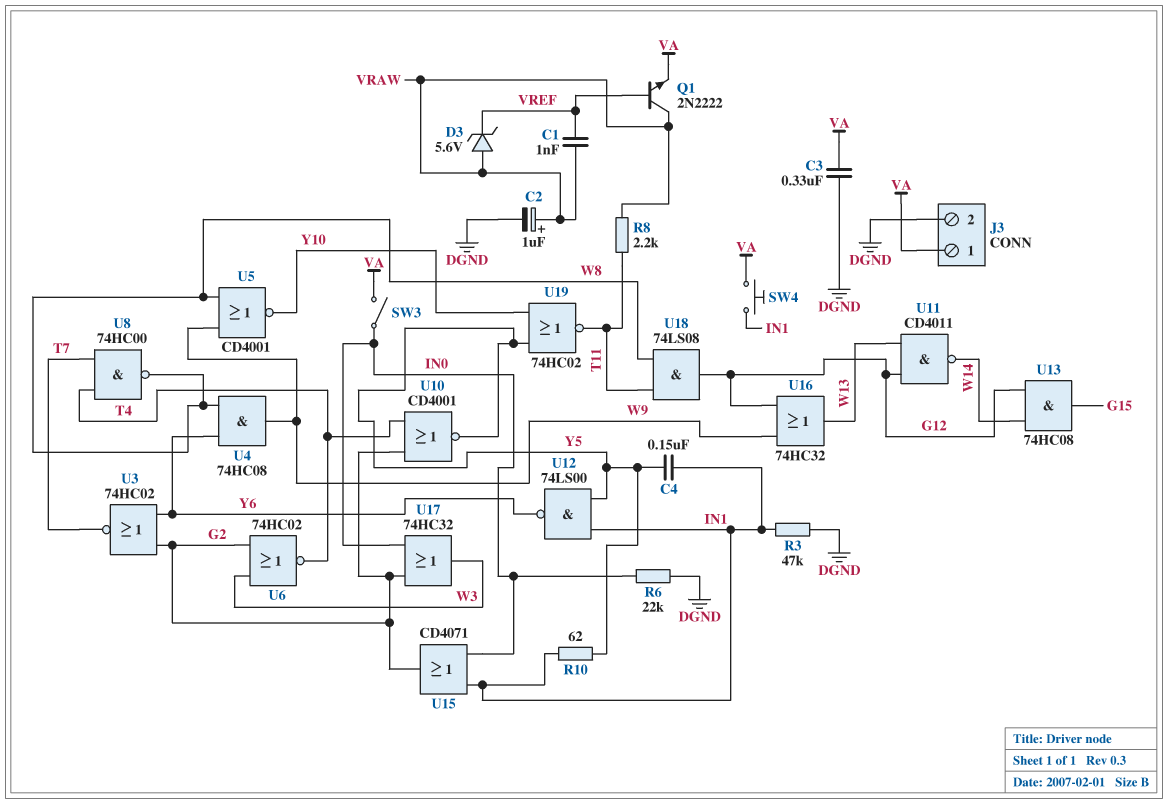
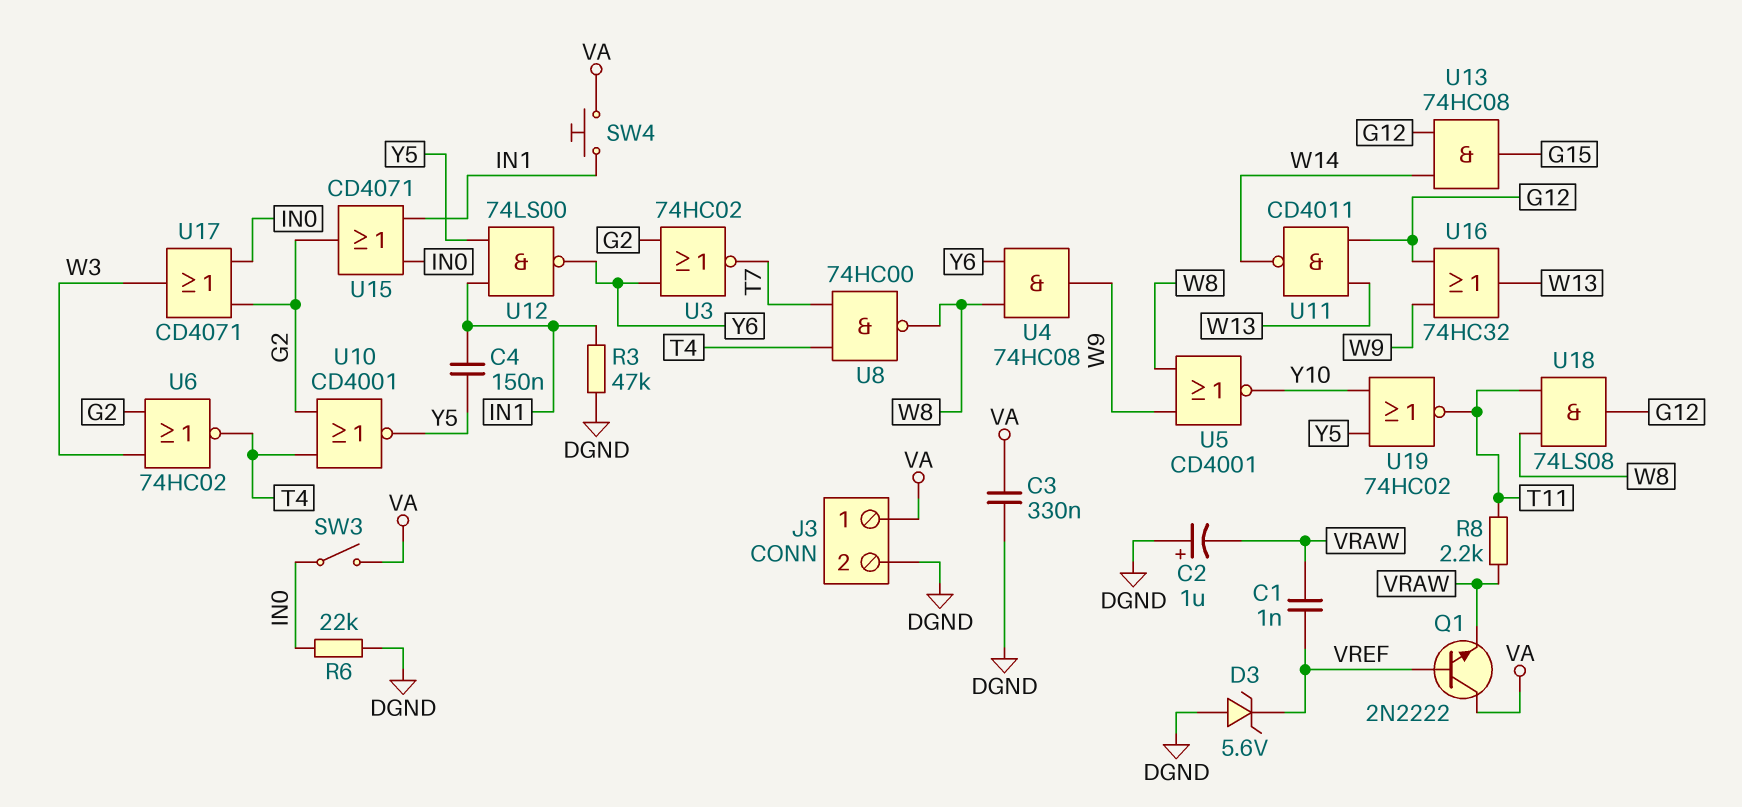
C2: 1uF (plus VRAW, minus DGND) -> 1uF (plus DGND, minus VRAW)
D3: zener 5.6V (A VRAW, K VREF) -> zener 5.6V (A DGND, K VREF)
Q1: NPN 2N2222 (B VREF, C VRAW, E VA) -> NPN 2N2222 (B VREF, C VA, E VRAW)
R10: 62 (IN1, Y5) -> none
U17: OR 74HC32 (in G2, in IN0, out W3) -> OR CD4071 (in G2, in IN0, out W3)

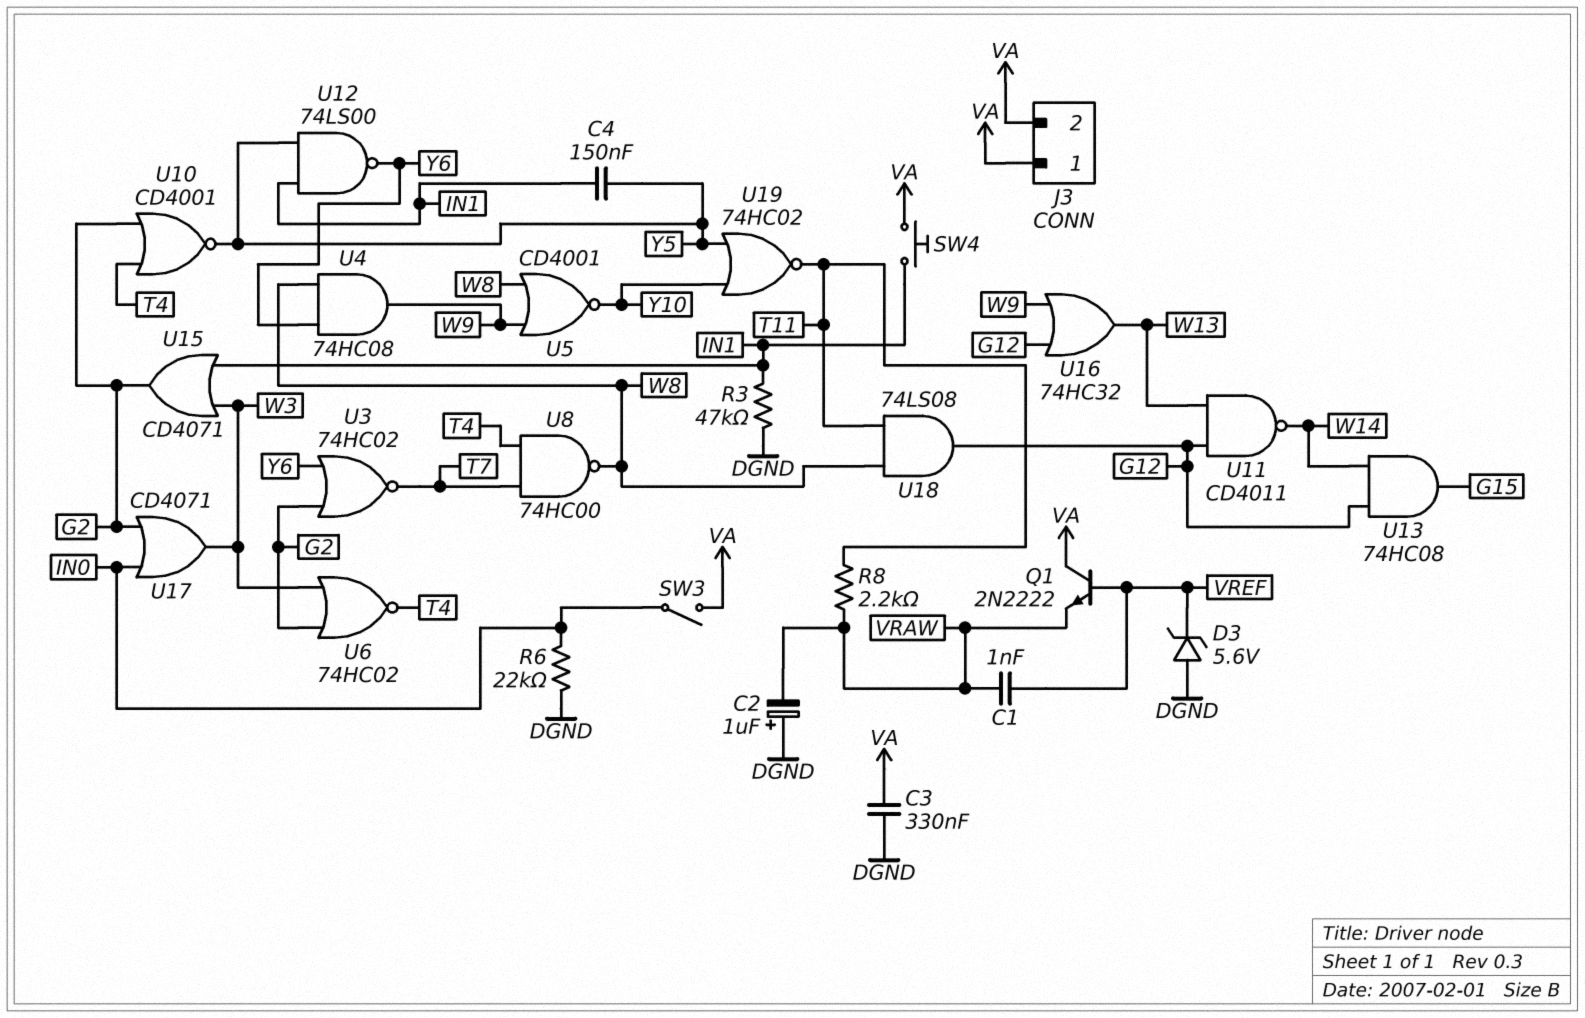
J3 pin 2: DGND -> VA
U15: OR CD4071 (in IN0, in IN1, out G2) -> OR CD4071 (in IN1, in W3, out G2)

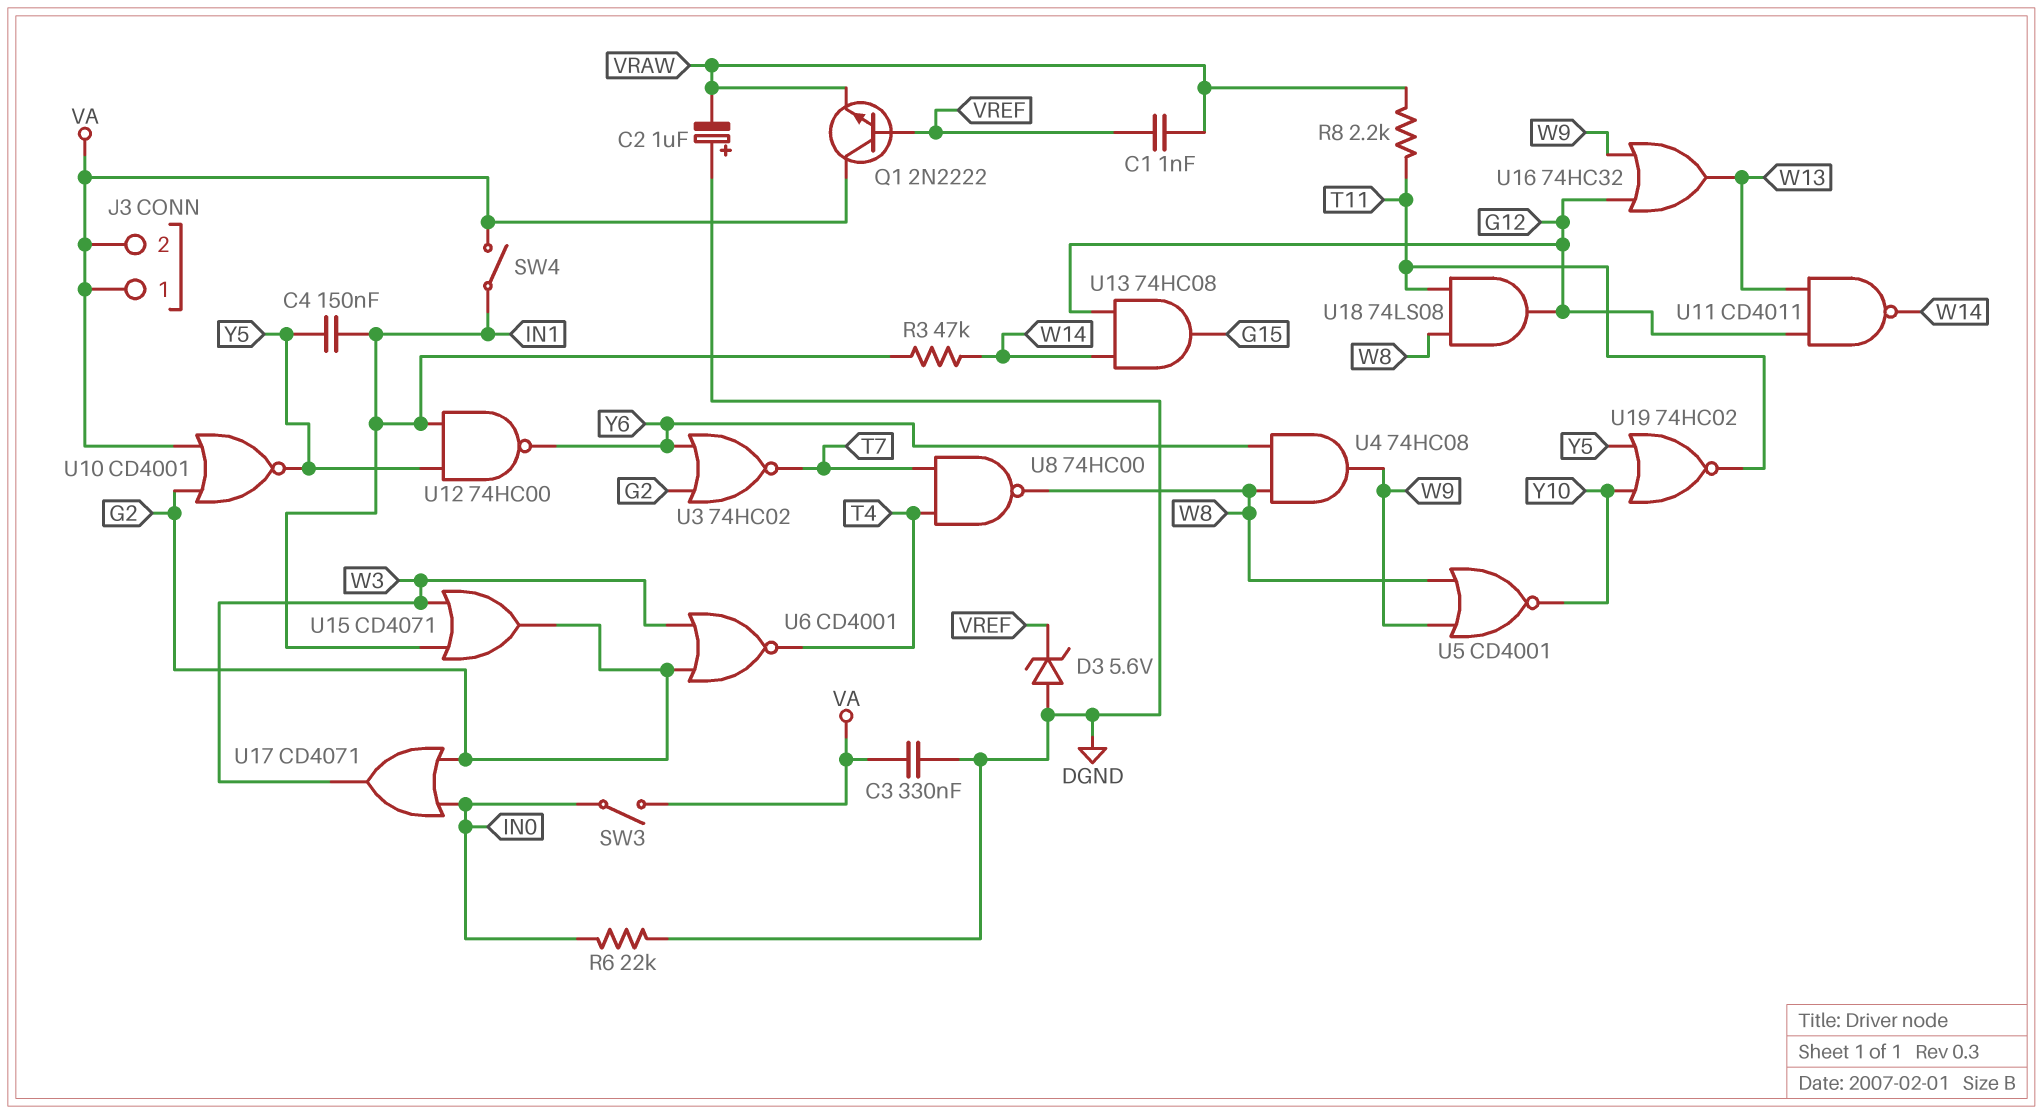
R3: 47k (DGND, IN1) -> 47k (IN1, W14)
SW4: button (IN1, VA) -> switch (IN1, VA)
U6: NOR 74HC02 (in G2, in W3, out T4) -> NOR CD4001 (in G2, in W3, out T4)
U10: NOR CD4001 (in G2, in T4, out Y5) -> NOR CD4001 (in G2, in VA, out Y5)
U12: NAND 74LS00 (in IN1, in Y5, out Y6) -> NAND 74HC00 (in IN1, in Y5, out Y6)

